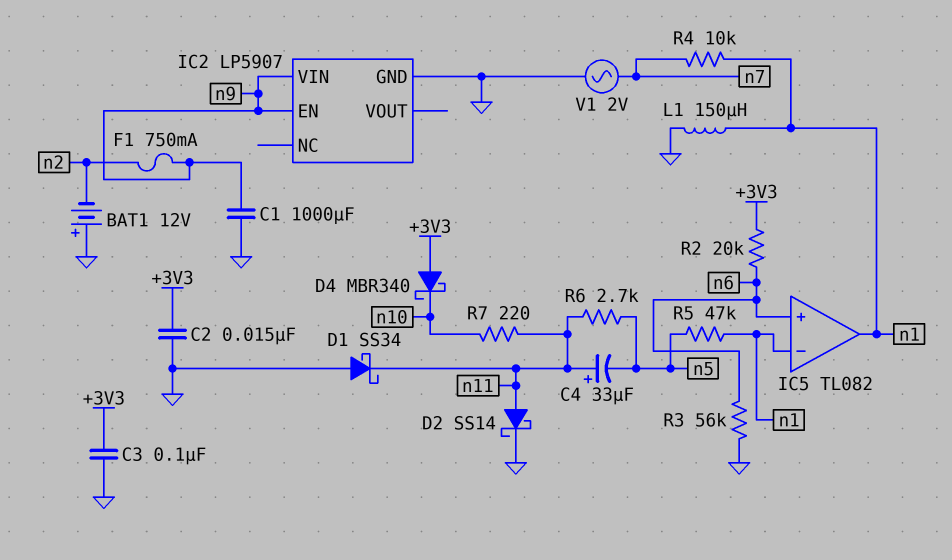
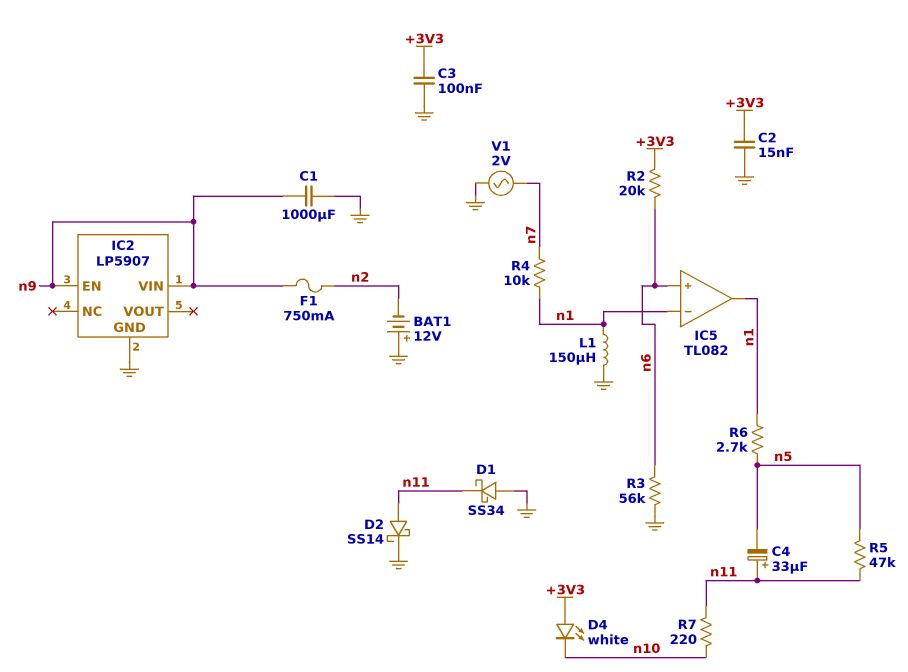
D4: schottky MBR340 (A +3V3, K n10) -> LED white (A +3V3, K n10)
R5: 47k (n1, n5) -> 47k (n5, n11)
R6: 2.7k (n5, n11) -> 2.7k (n1, n5)

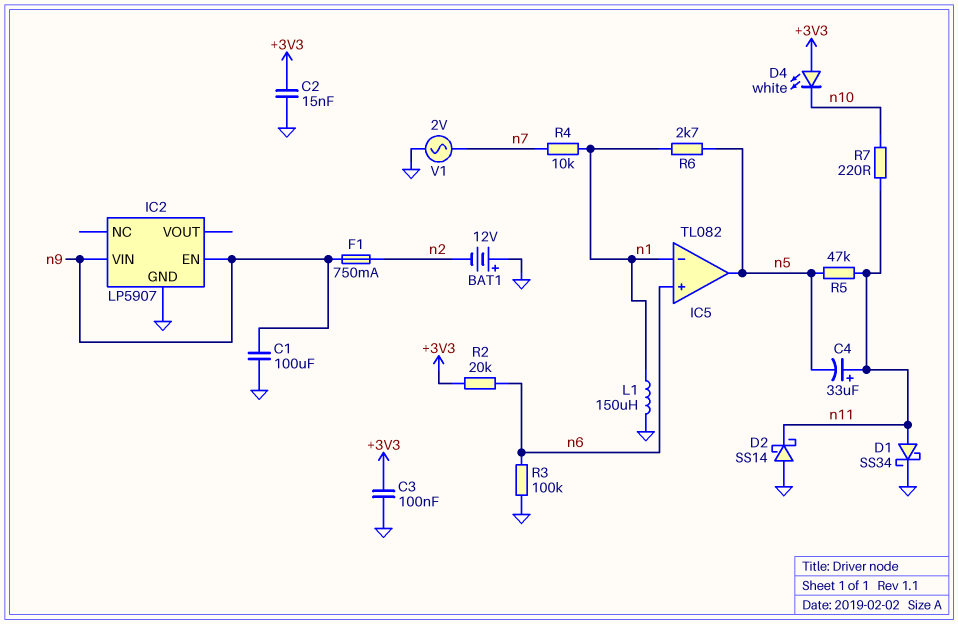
C1: 1000uF (GND, n9) -> 100uF (GND, n9)
D1: schottky SS34 (A GND, K n11) -> schottky SS34 (A n11, K GND)
D2: schottky SS14 (A n11, K GND) -> schottky SS14 (A GND, K n11)
IC5 pin out: n1 -> n5
R3: 56k (GND, n6) -> 100k (GND, n6)

